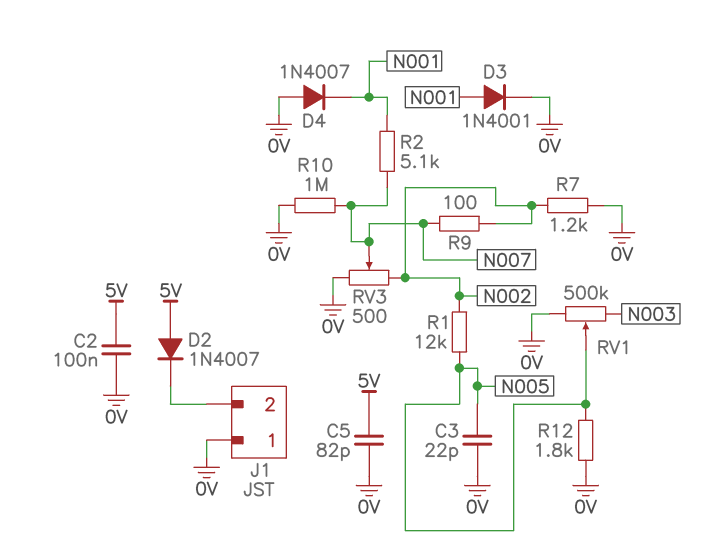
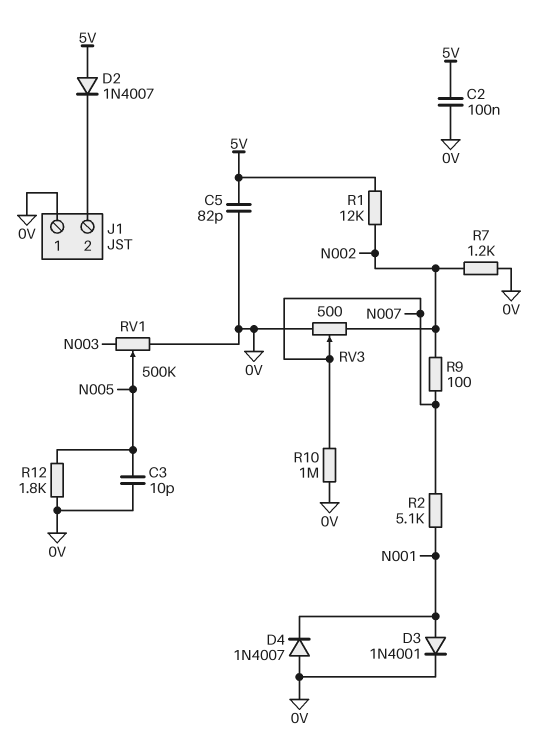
C3: 22pF (0V, N005) -> 10pF (0V, N005)
R1: 12k (N002, N005) -> 12k (5V, N002)

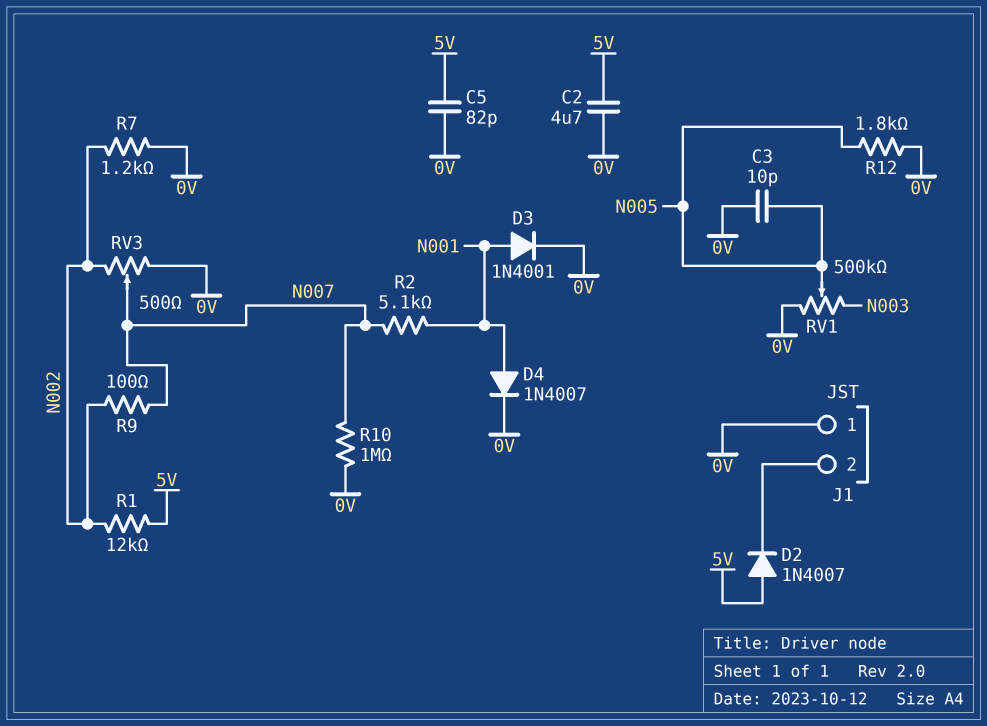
C2: 100nF (0V, 5V) -> 4.7uF (0V, 5V)
D4: diode 1N4007 (A 0V, K N001) -> diode 1N4007 (A N001, K 0V)

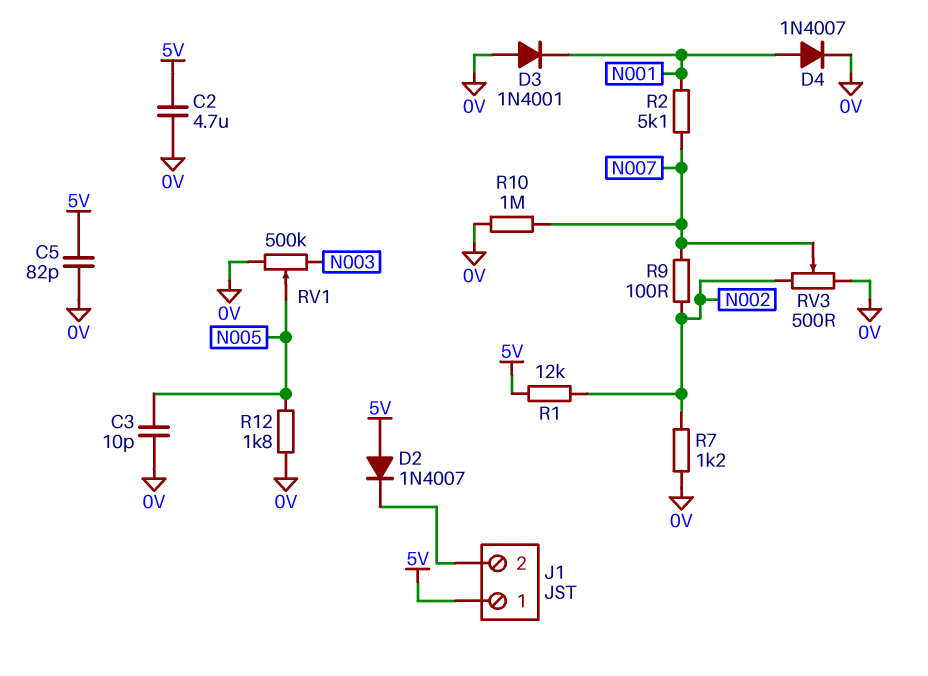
D3: diode 1N4001 (A N001, K 0V) -> diode 1N4001 (A 0V, K N001)
J1 pin 1: 0V -> 5V

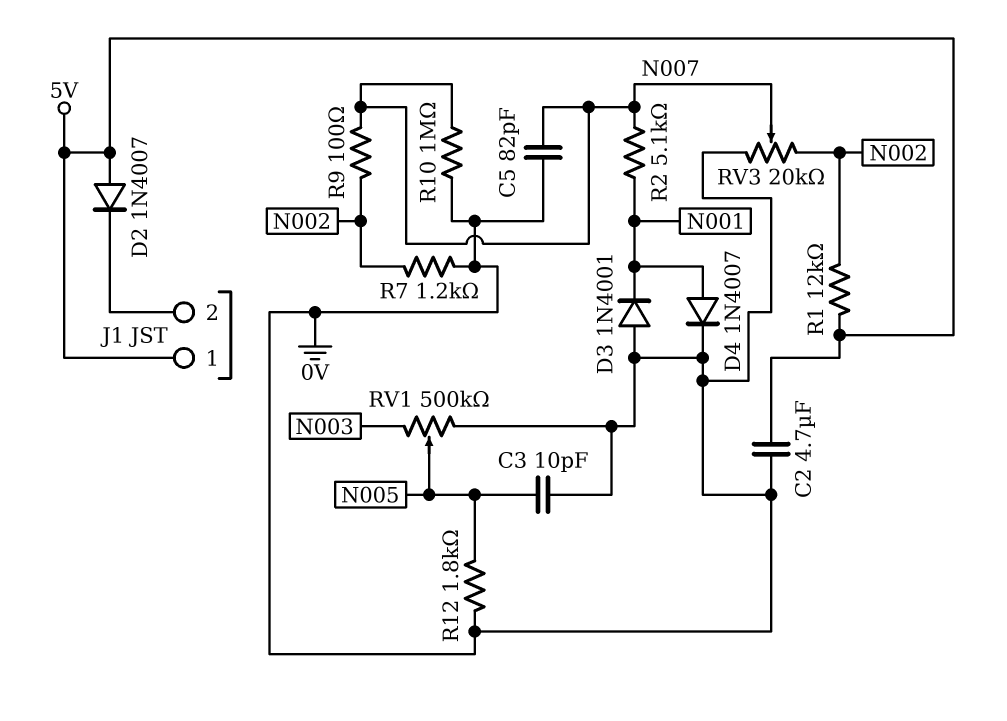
C5: 82pF (0V, 5V) -> 82pF (0V, N007)
RV3: 500 (0V, N002, wiper N007) -> 20k (0V, N002, wiper N007)

